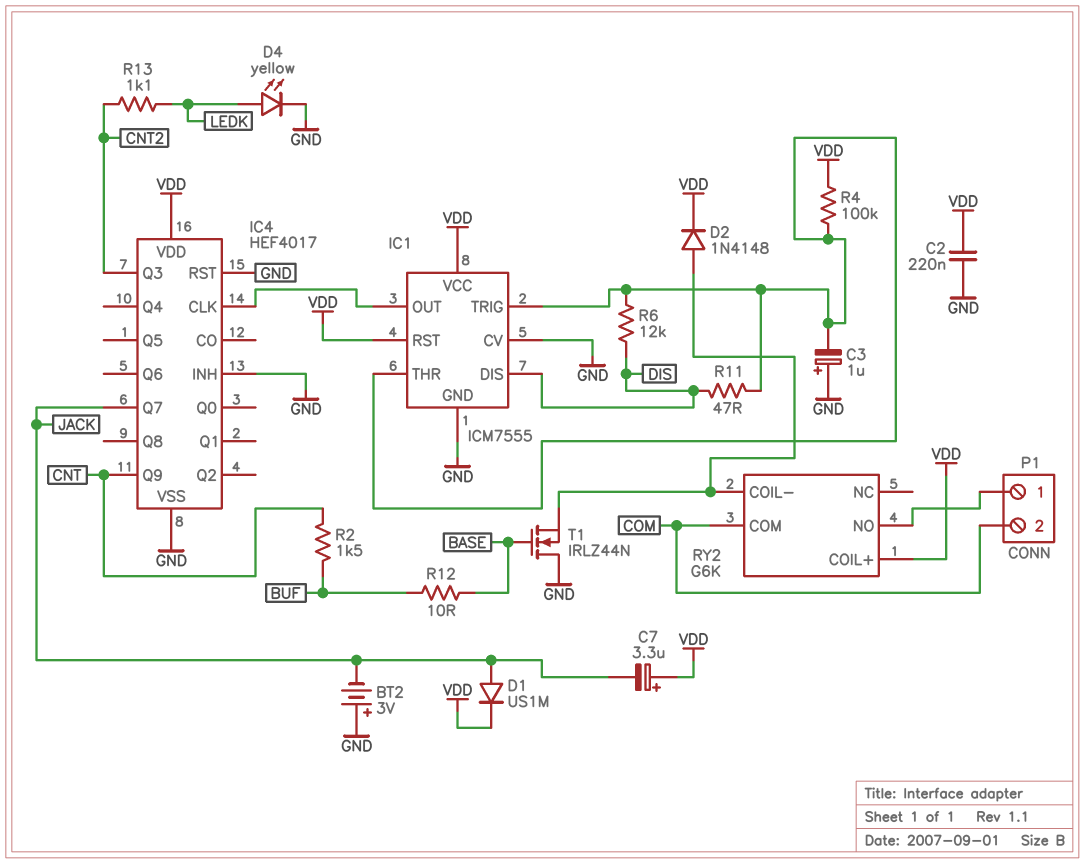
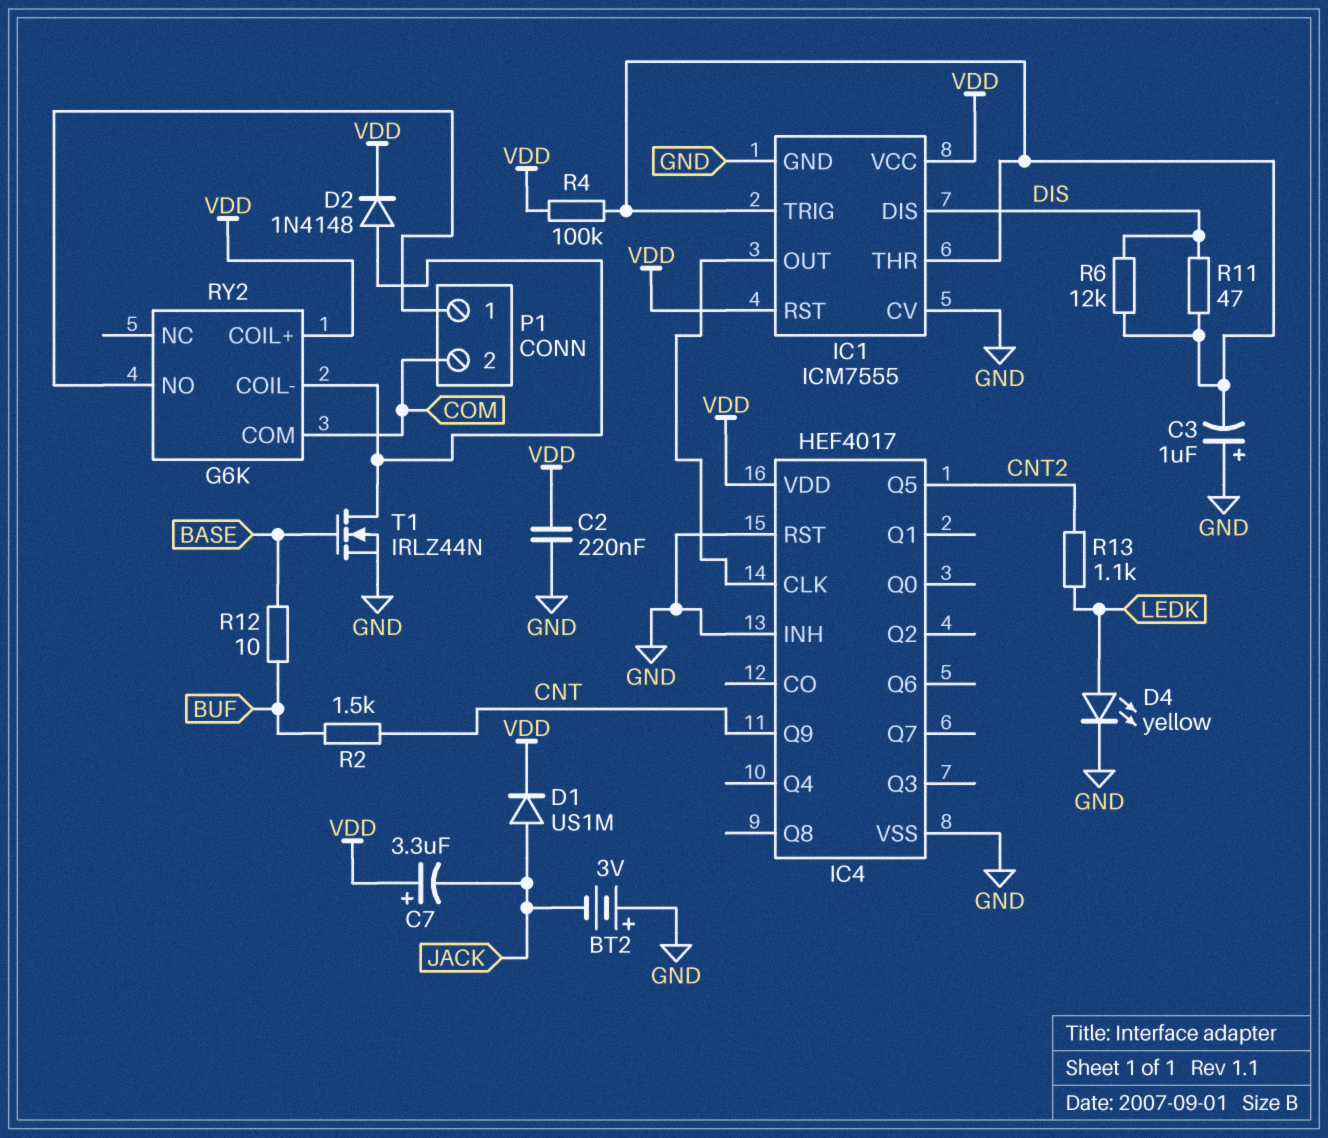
IC4 pin Q3: CNT2 -> none
IC4 pin Q5: none -> CNT2
IC4 pin Q7: JACK -> none
T1: NMOS IRLZ44N (G BASE, D GND, S RY2/COIL-) -> NMOS IRLZ44N (G BASE, D RY2/COIL-, S GND)

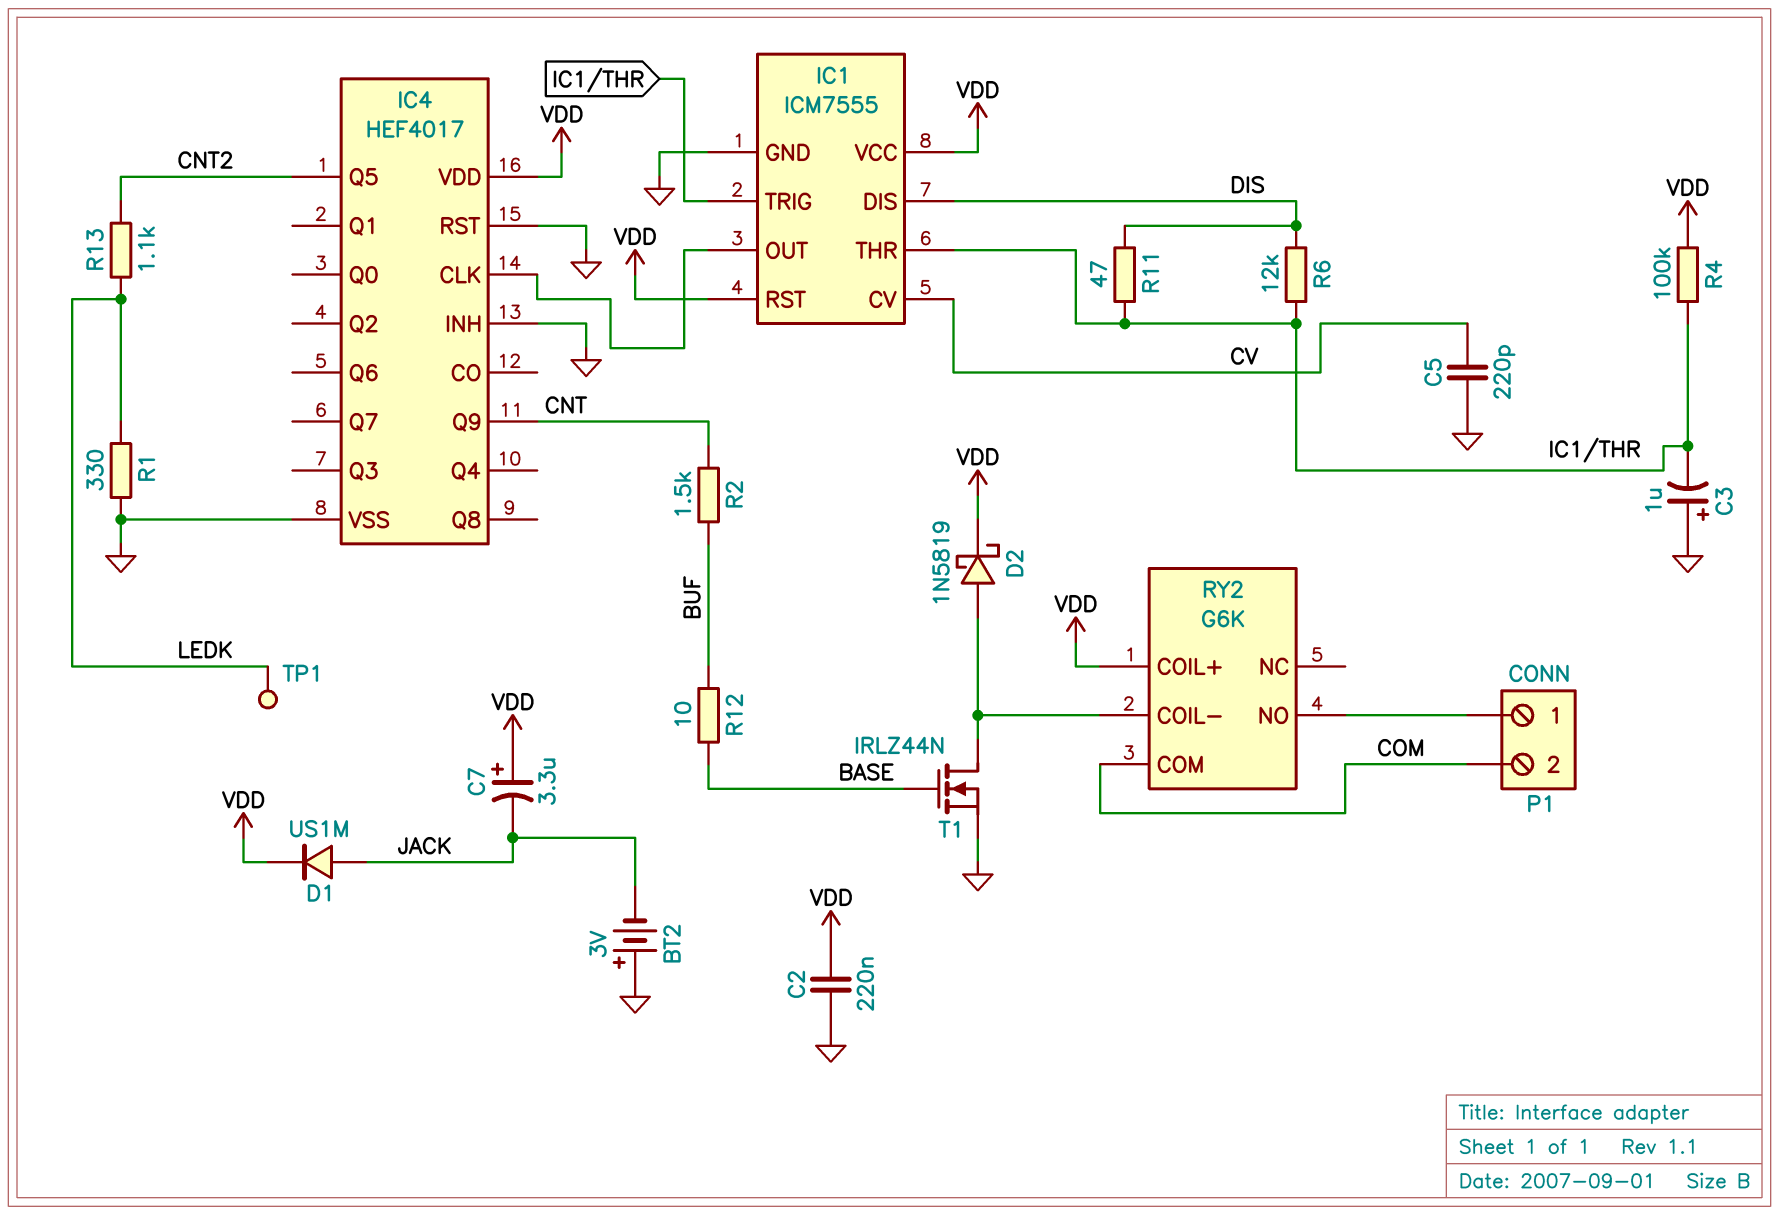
C5: none -> 220pF (CV, GND)
D2: diode 1N4148 (A RY2/COIL-, K VDD) -> schottky 1N5819 (A RY2/COIL-, K VDD)
D4: LED yellow (A LEDK, K GND) -> none
IC1 pin CV: GND -> CV
R1: none -> 330 (GND, LEDK)
TP1: none -> test point (LEDK)

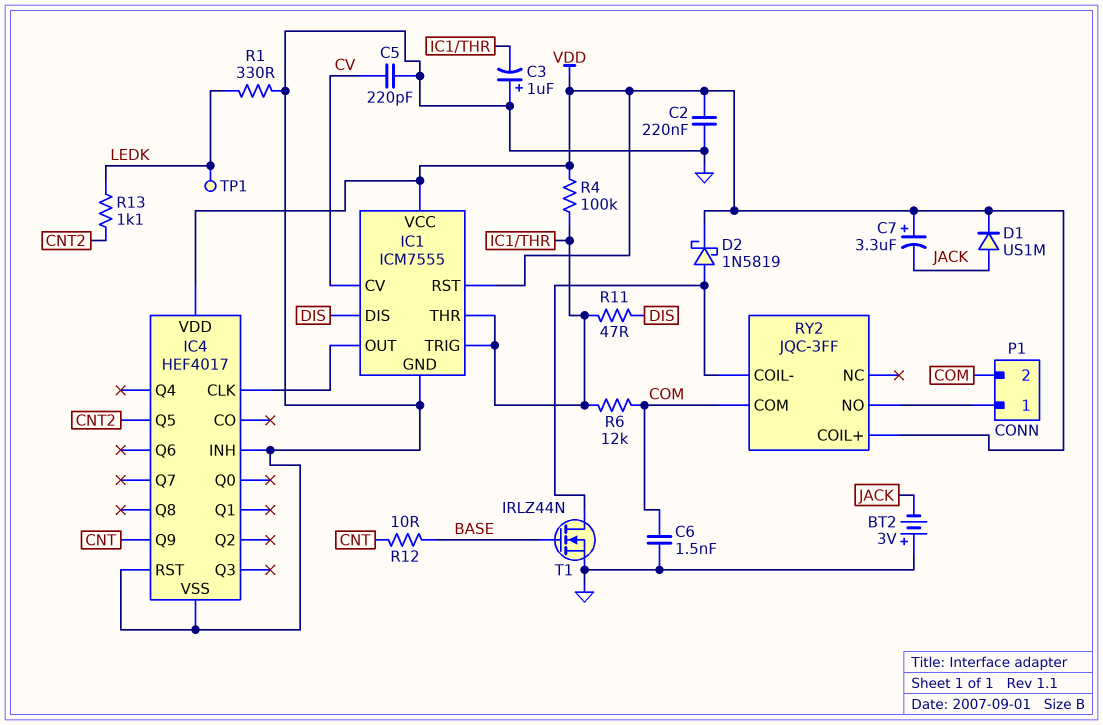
C6: none -> 1.5nF (COM, GND)
R2: 1.5k (BUF, CNT) -> none
R6: 12k (DIS, IC1/THR) -> 12k (COM, IC1/THR)
R12: 10 (BASE, BUF) -> 10 (BASE, CNT)
RY2: G6K -> JQC-3FF

